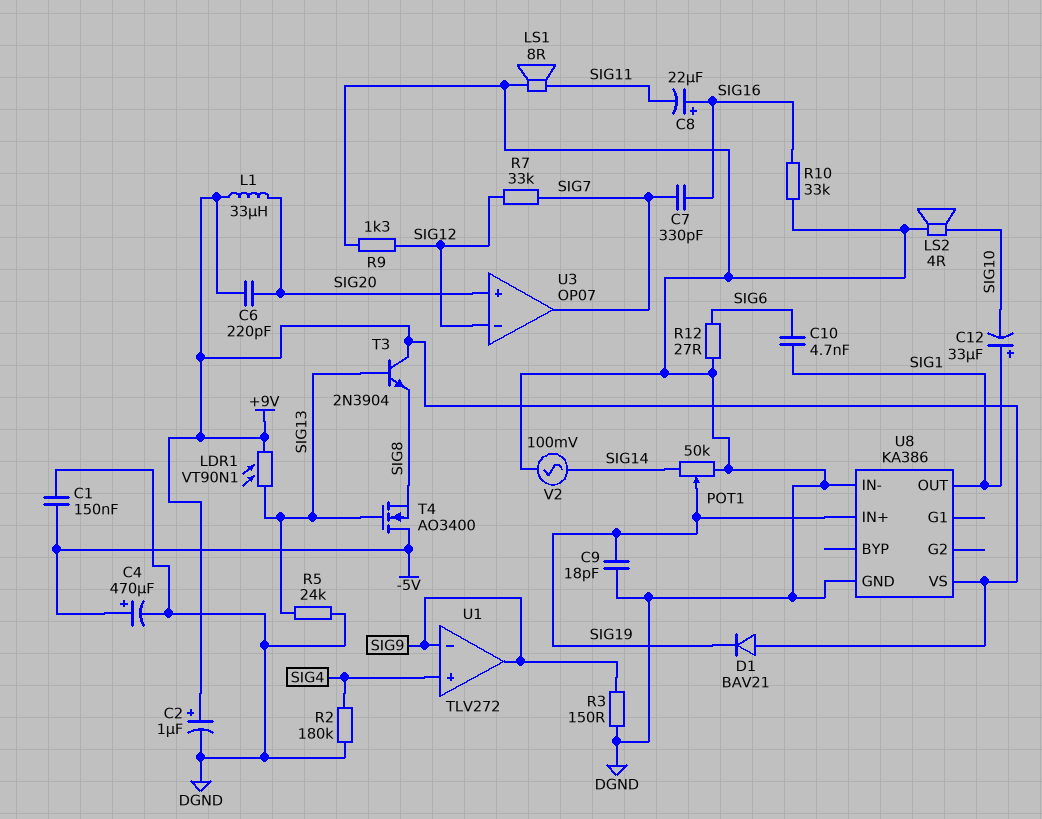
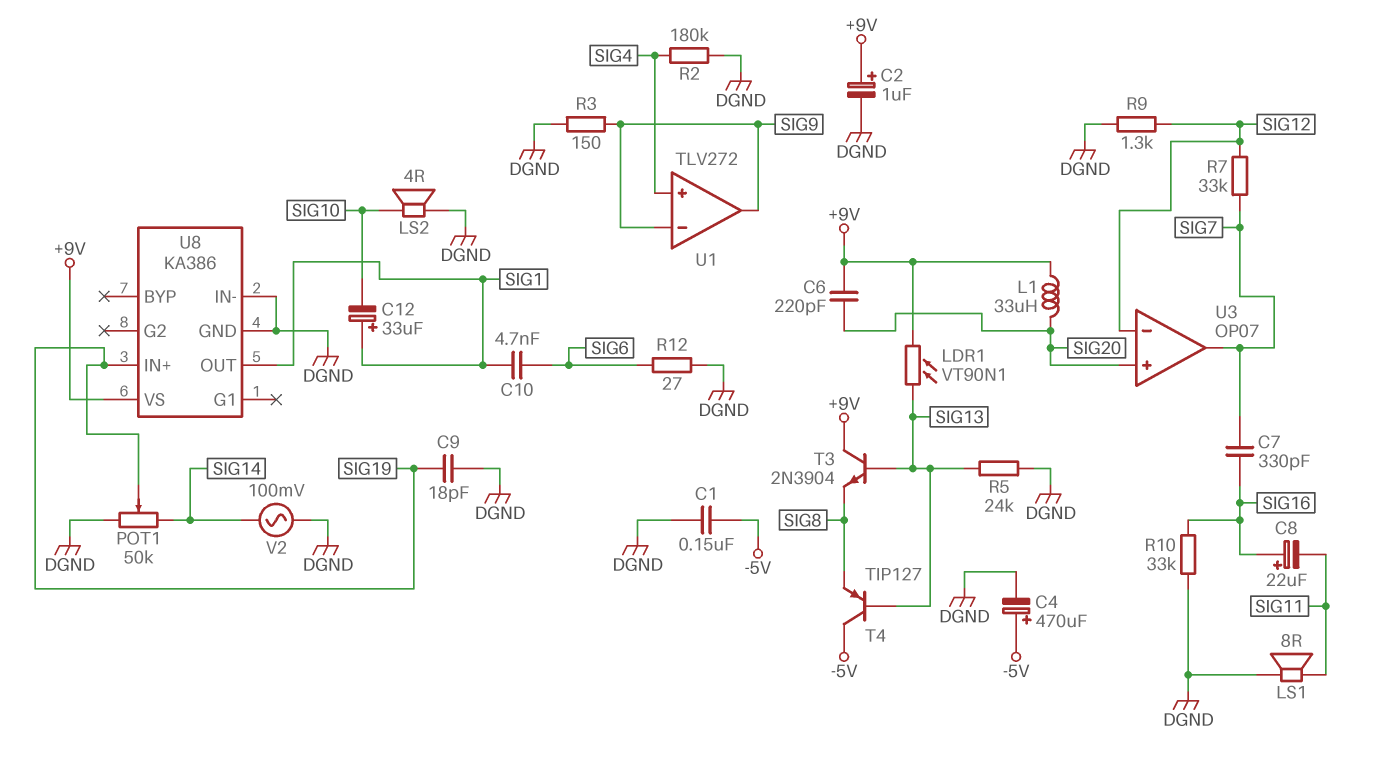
D1: diode BAV21 (A +9V, K SIG19) -> none
T4: NMOS AO3400 (G SIG13, D -5V, S SIG8) -> PNP TIP127 (B SIG13, C -5V, E SIG8)

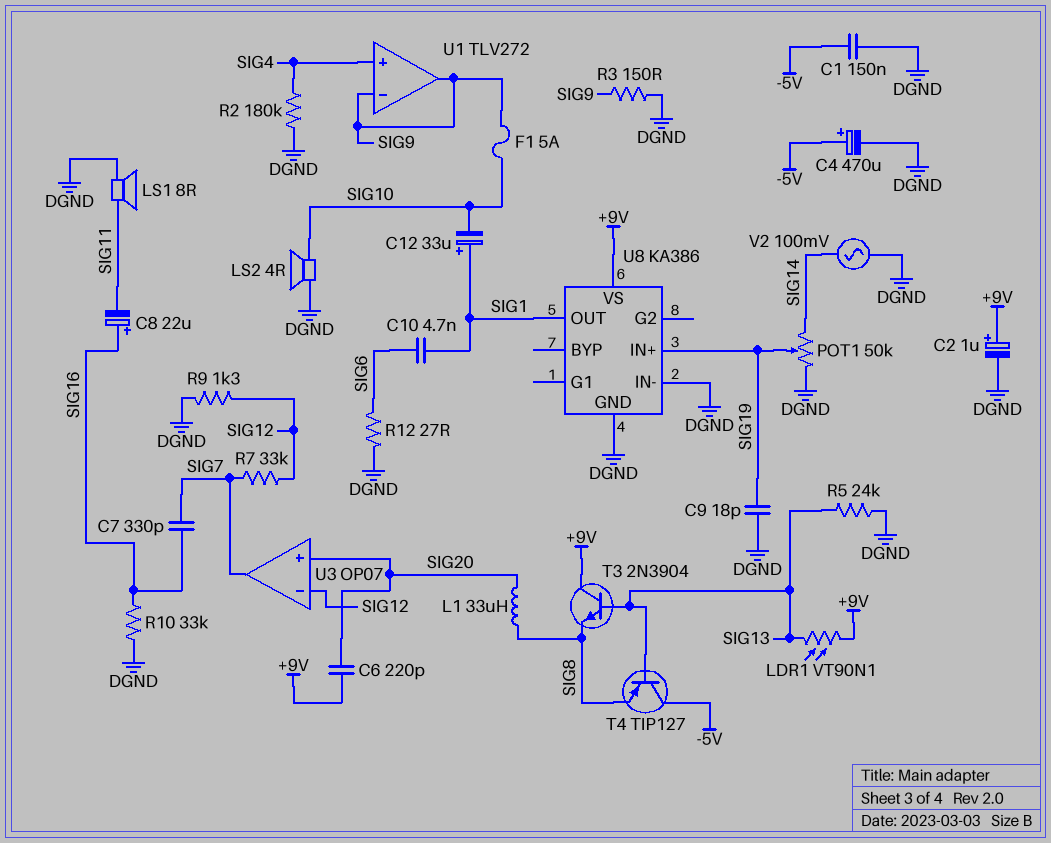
F1: none -> 5A (SIG9, SIG10)
L1: 33uH (+9V, SIG20) -> 33uH (SIG8, SIG20)

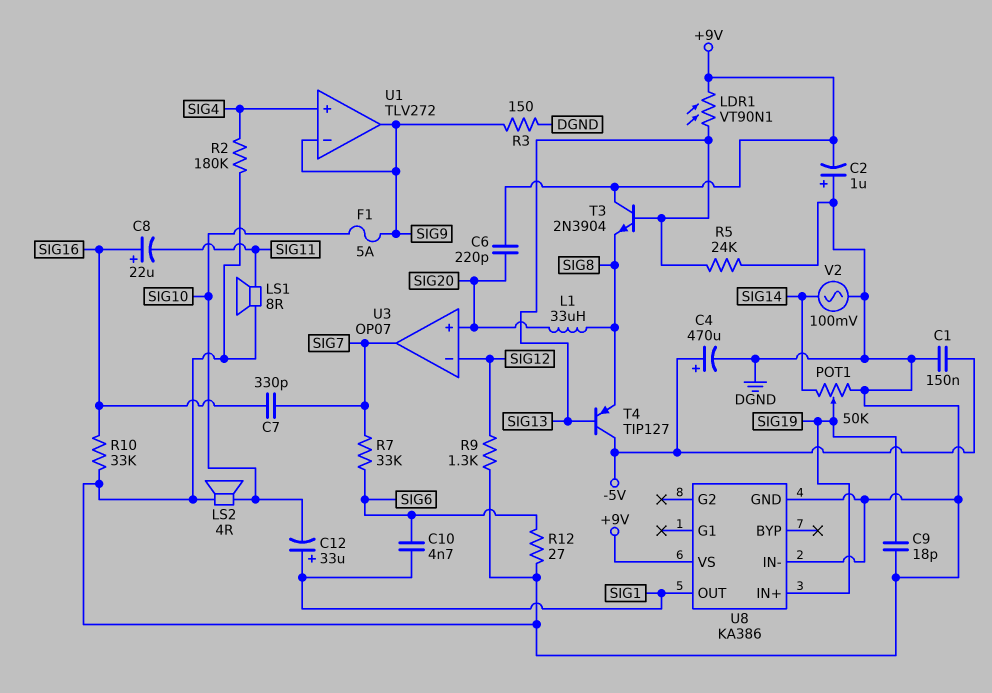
C2: 1uF (plus +9V, minus DGND) -> 1uF (plus DGND, minus +9V)
R7: 33k (SIG7, SIG12) -> 33k (SIG6, SIG7)

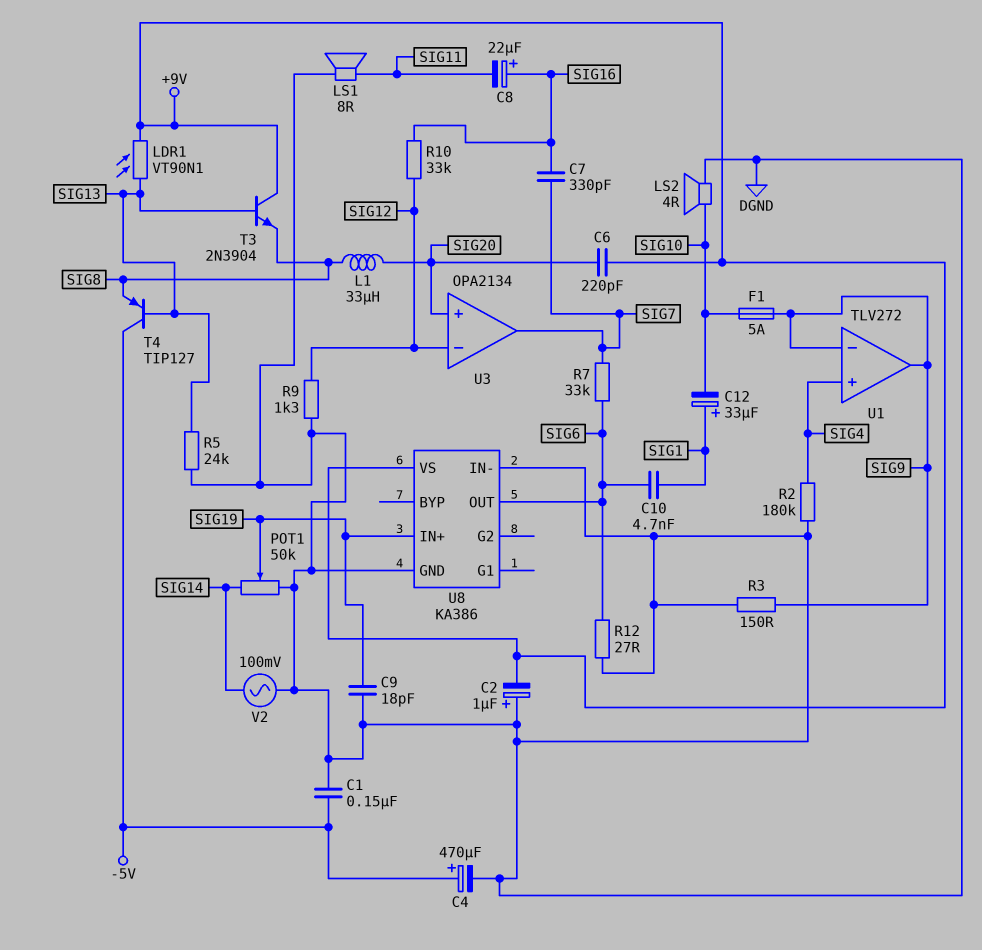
R10: 33k (DGND, SIG16) -> 33k (SIG12, SIG16)
U3: OP07 -> OPA2134
U8 pin OUT: SIG1 -> SIG6

